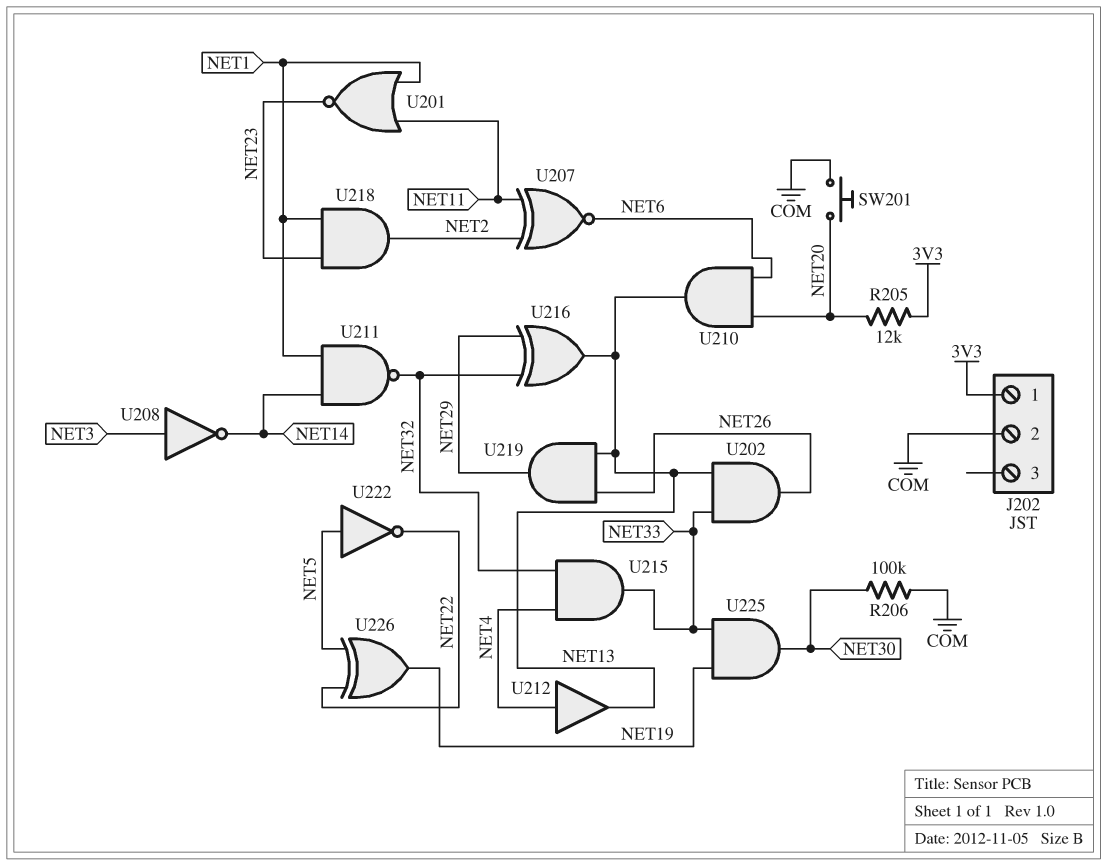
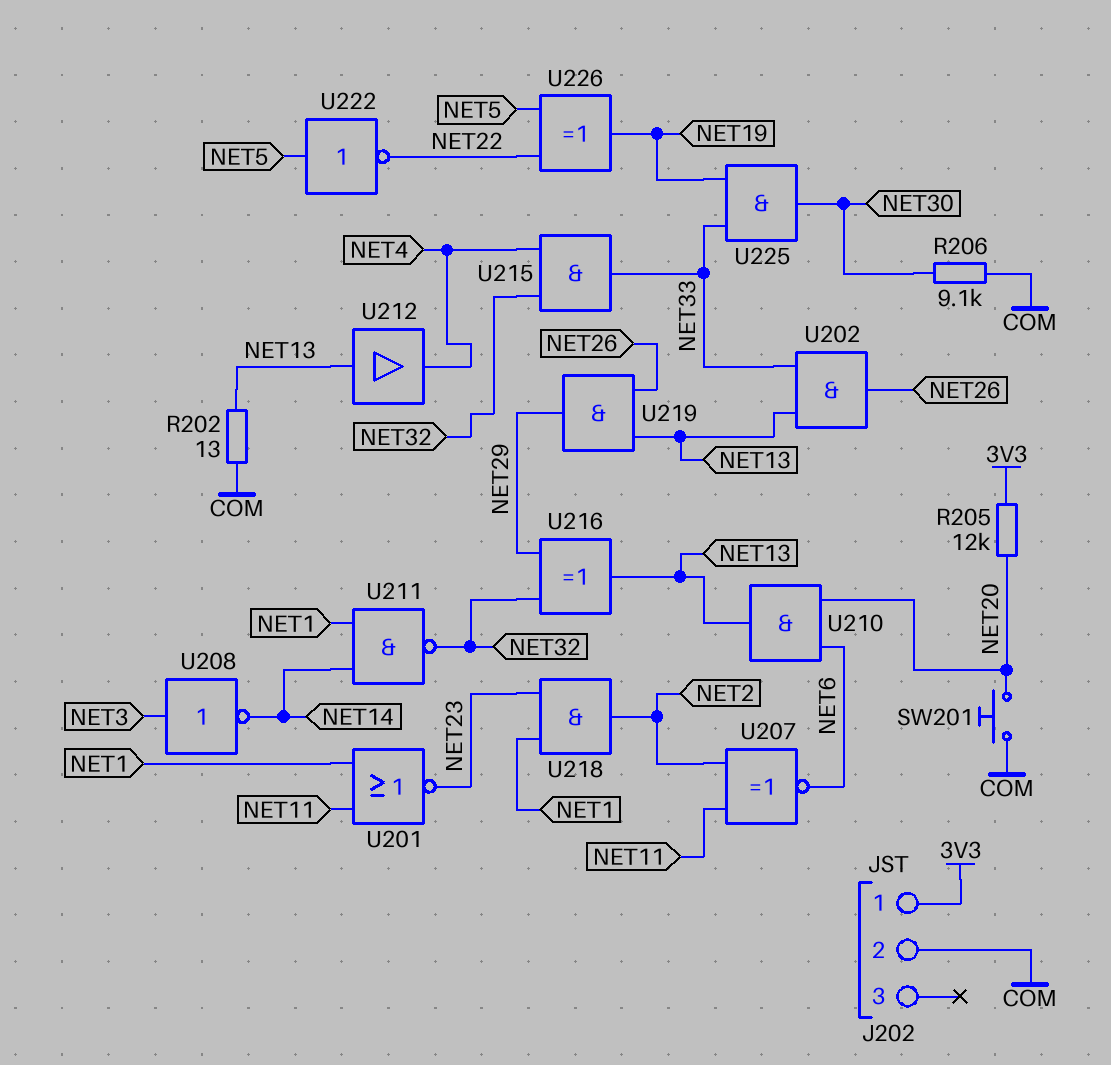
R202: none -> 13 (COM, NET13)
R206: 100k (COM, NET30) -> 9.1k (COM, NET30)
U212: buffer (in NET4, out NET13) -> buffer (in NET13, out NET4)

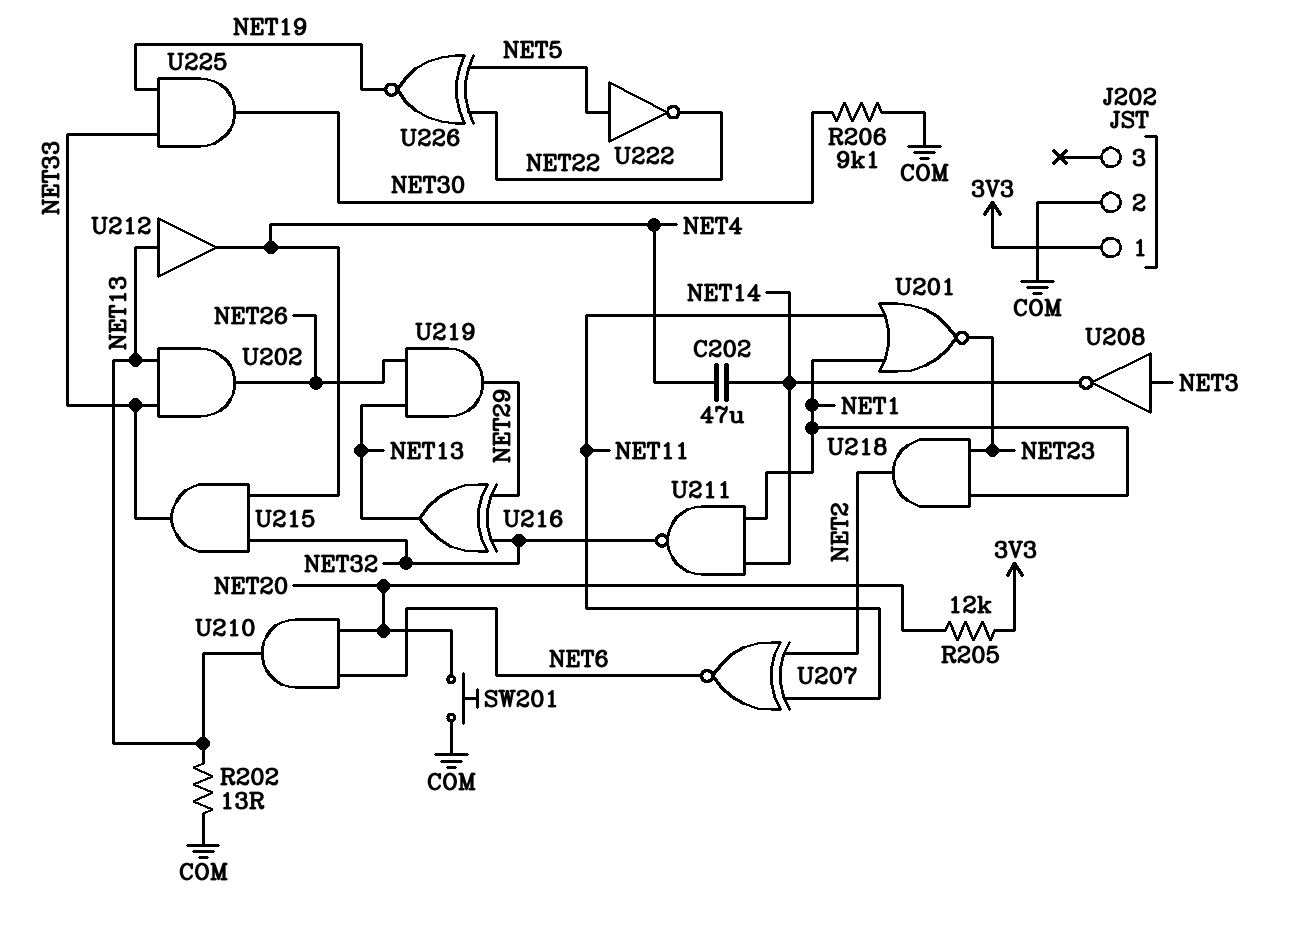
C202: none -> 47uF (NET4, NET14)
U226: XOR (in NET5, in NET22, out NET19) -> XNOR (in NET5, in NET22, out NET19)

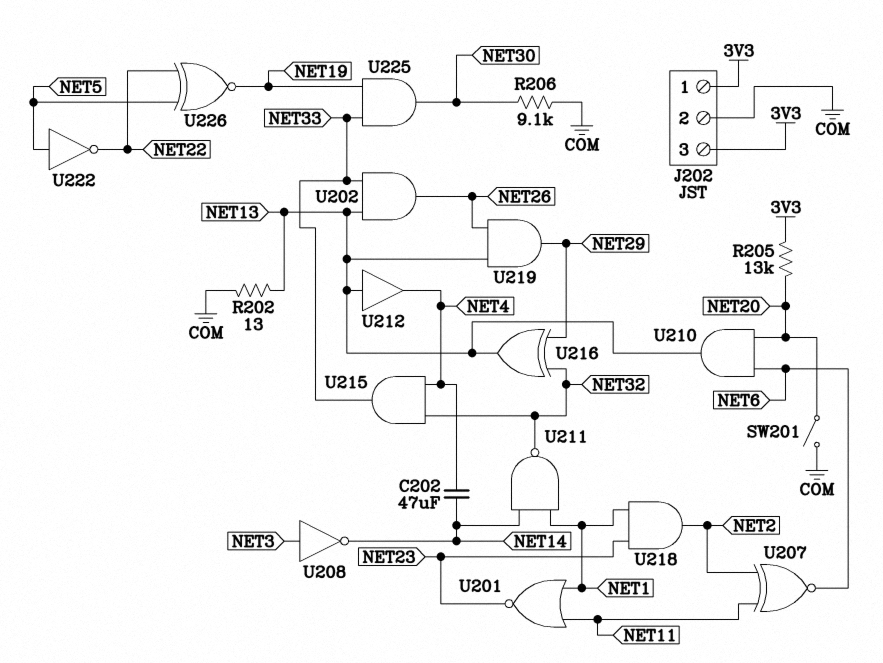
J202 pin 3: none -> 3V3
R205: 12k (3V3, NET20) -> 13k (3V3, NET20)
SW201: button (COM, NET20) -> switch (COM, NET20)

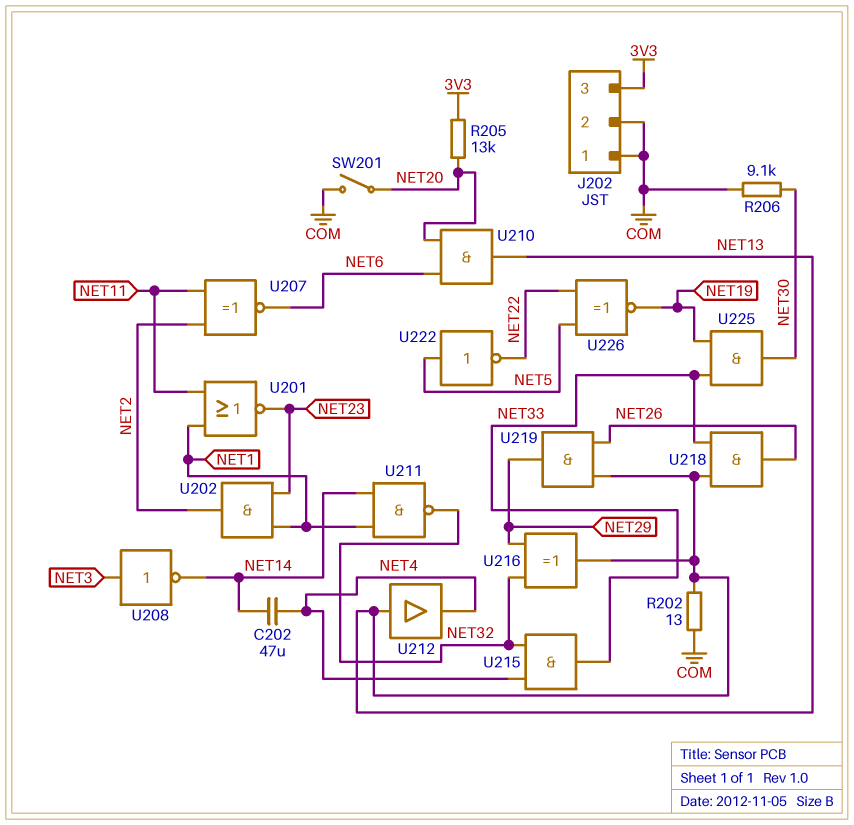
J202 pin 1: 3V3 -> COM
U202: AND (in NET13, in NET33, out NET26) -> AND (in NET1, in NET23, out NET2)
U218: AND (in NET1, in NET23, out NET2) -> AND (in NET13, in NET33, out NET26)

